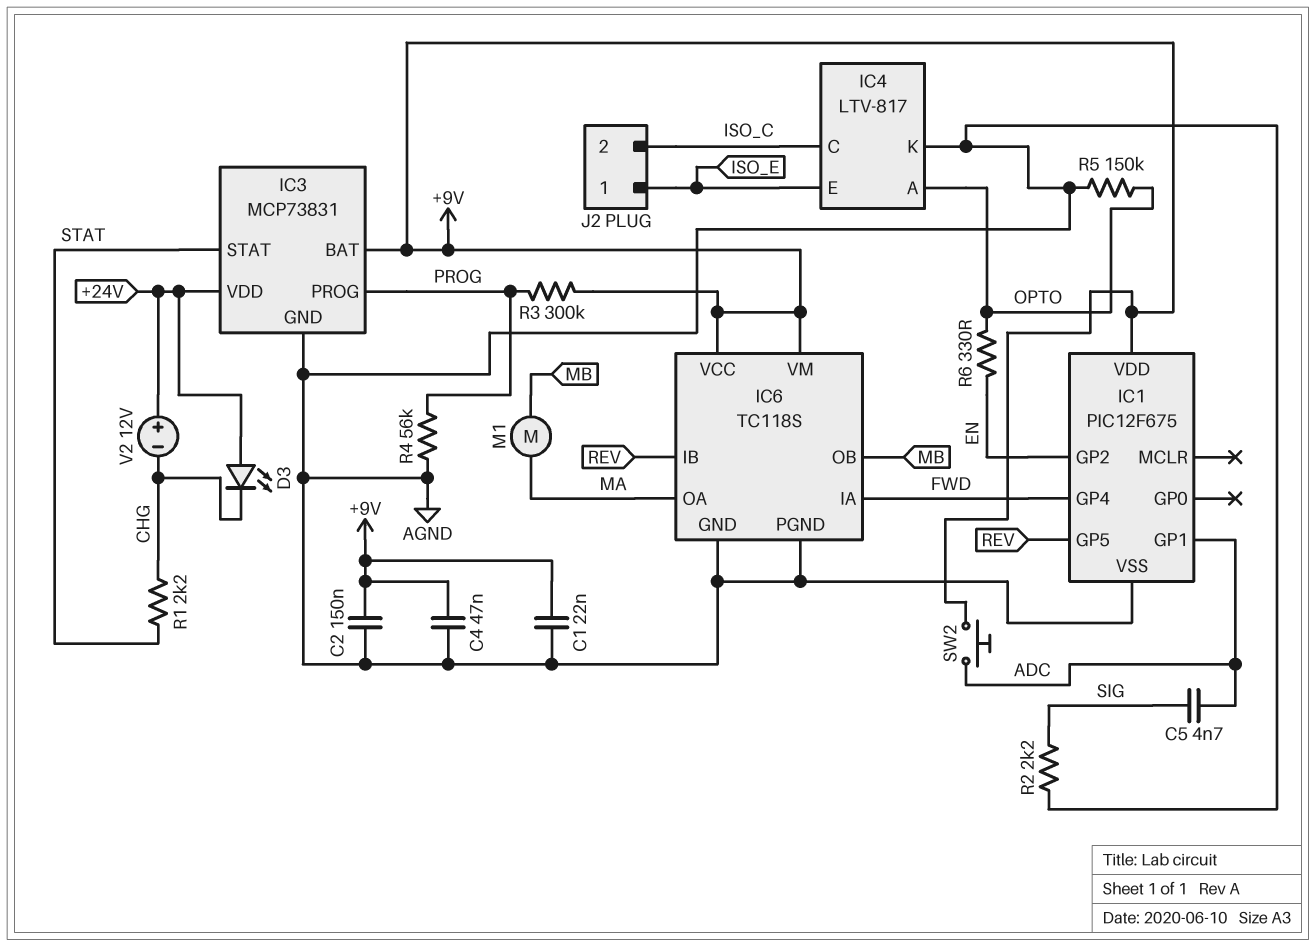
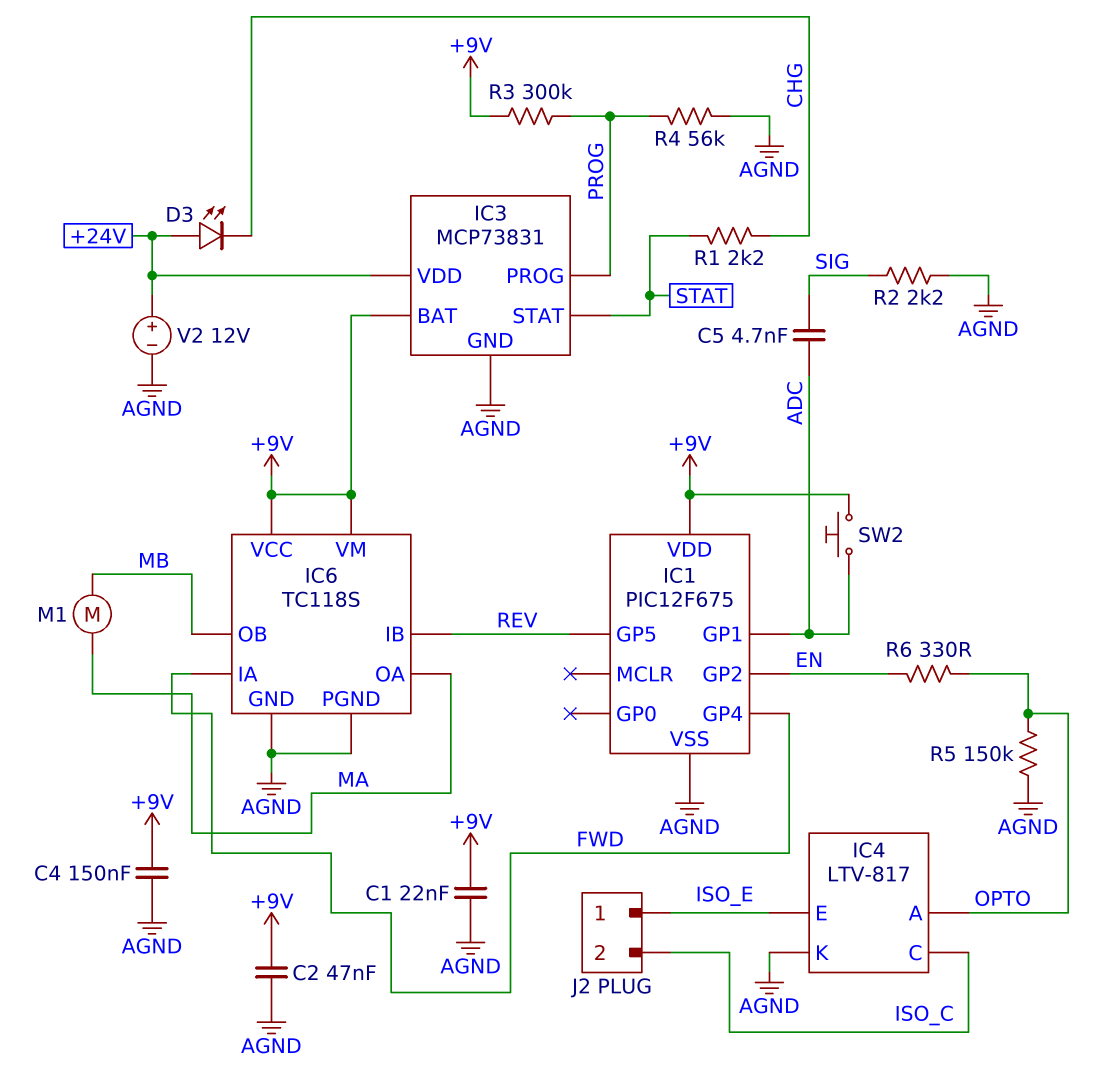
C2: 150nF (+9V, AGND) -> 47nF (+9V, AGND)
C4: 47nF (+9V, AGND) -> 150nF (+9V, AGND)
V2: 12V (plus +24V, minus CHG) -> 12V (plus +24V, minus AGND)

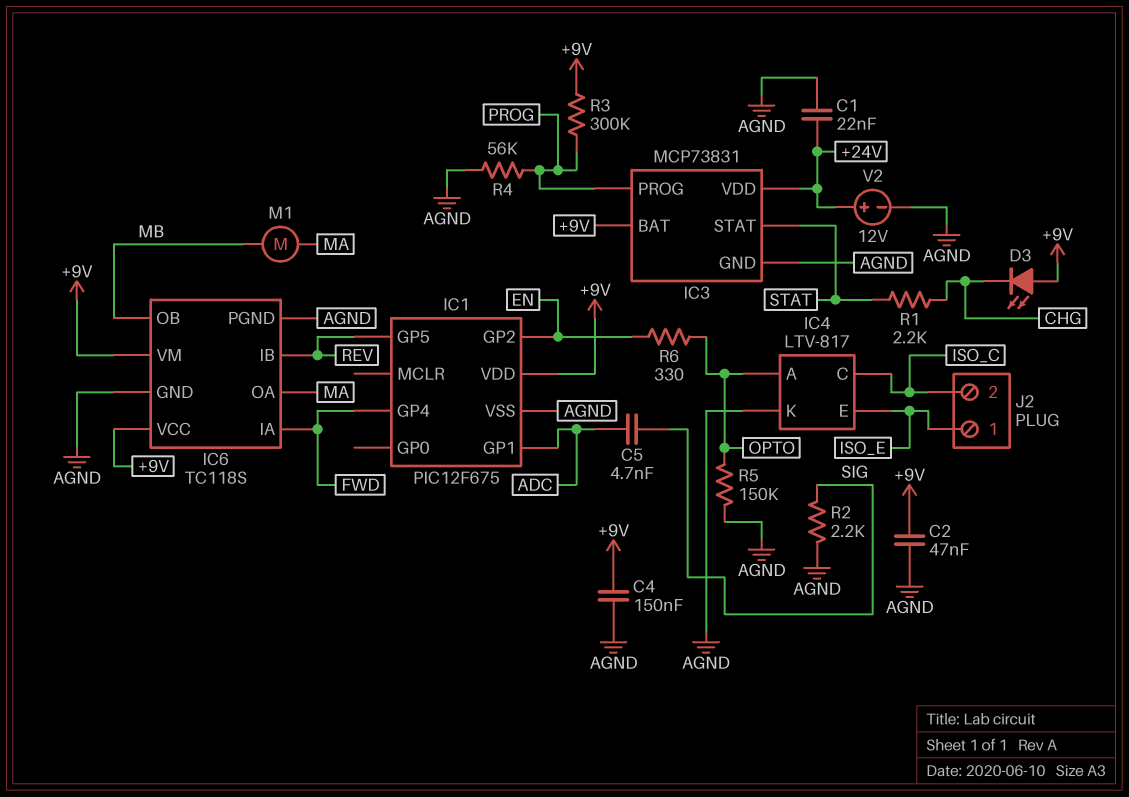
C1: 22nF (+9V, AGND) -> 22nF (+24V, AGND)
D3: LED (A +24V, K CHG) -> LED (A +9V, K CHG)
SW2: button (+9V, ADC) -> none

